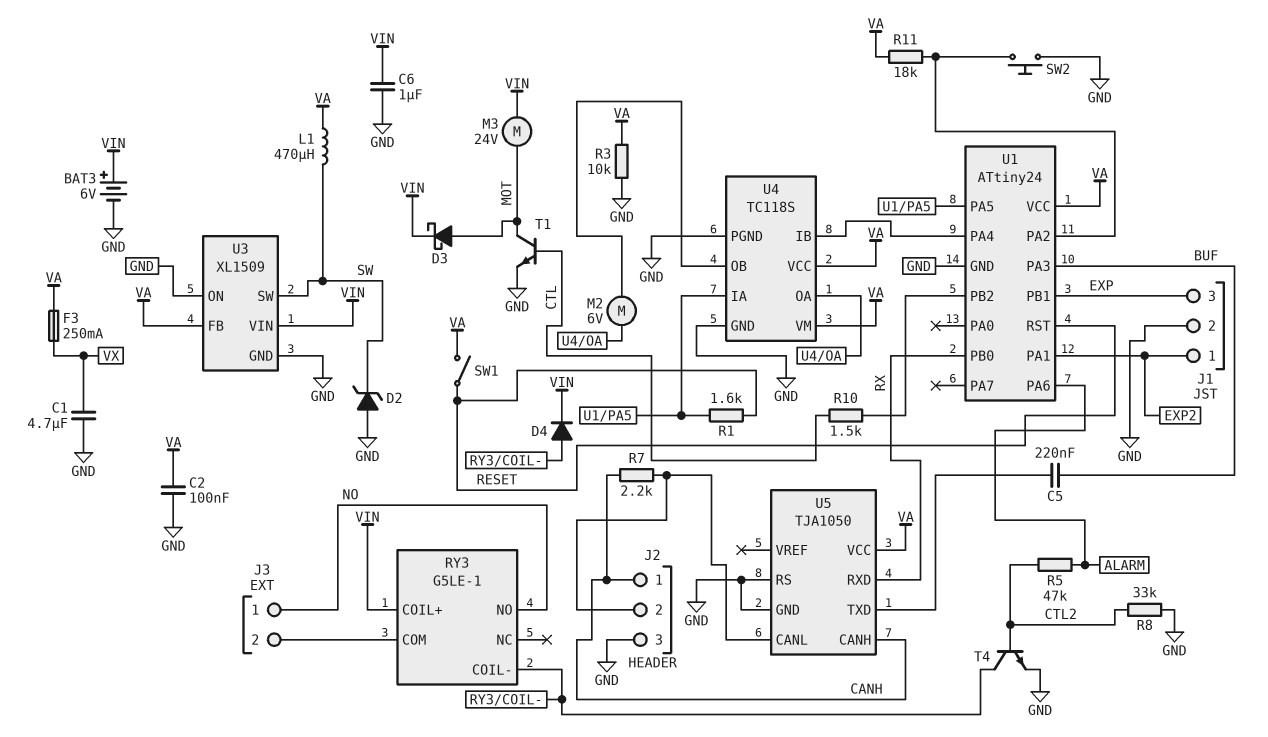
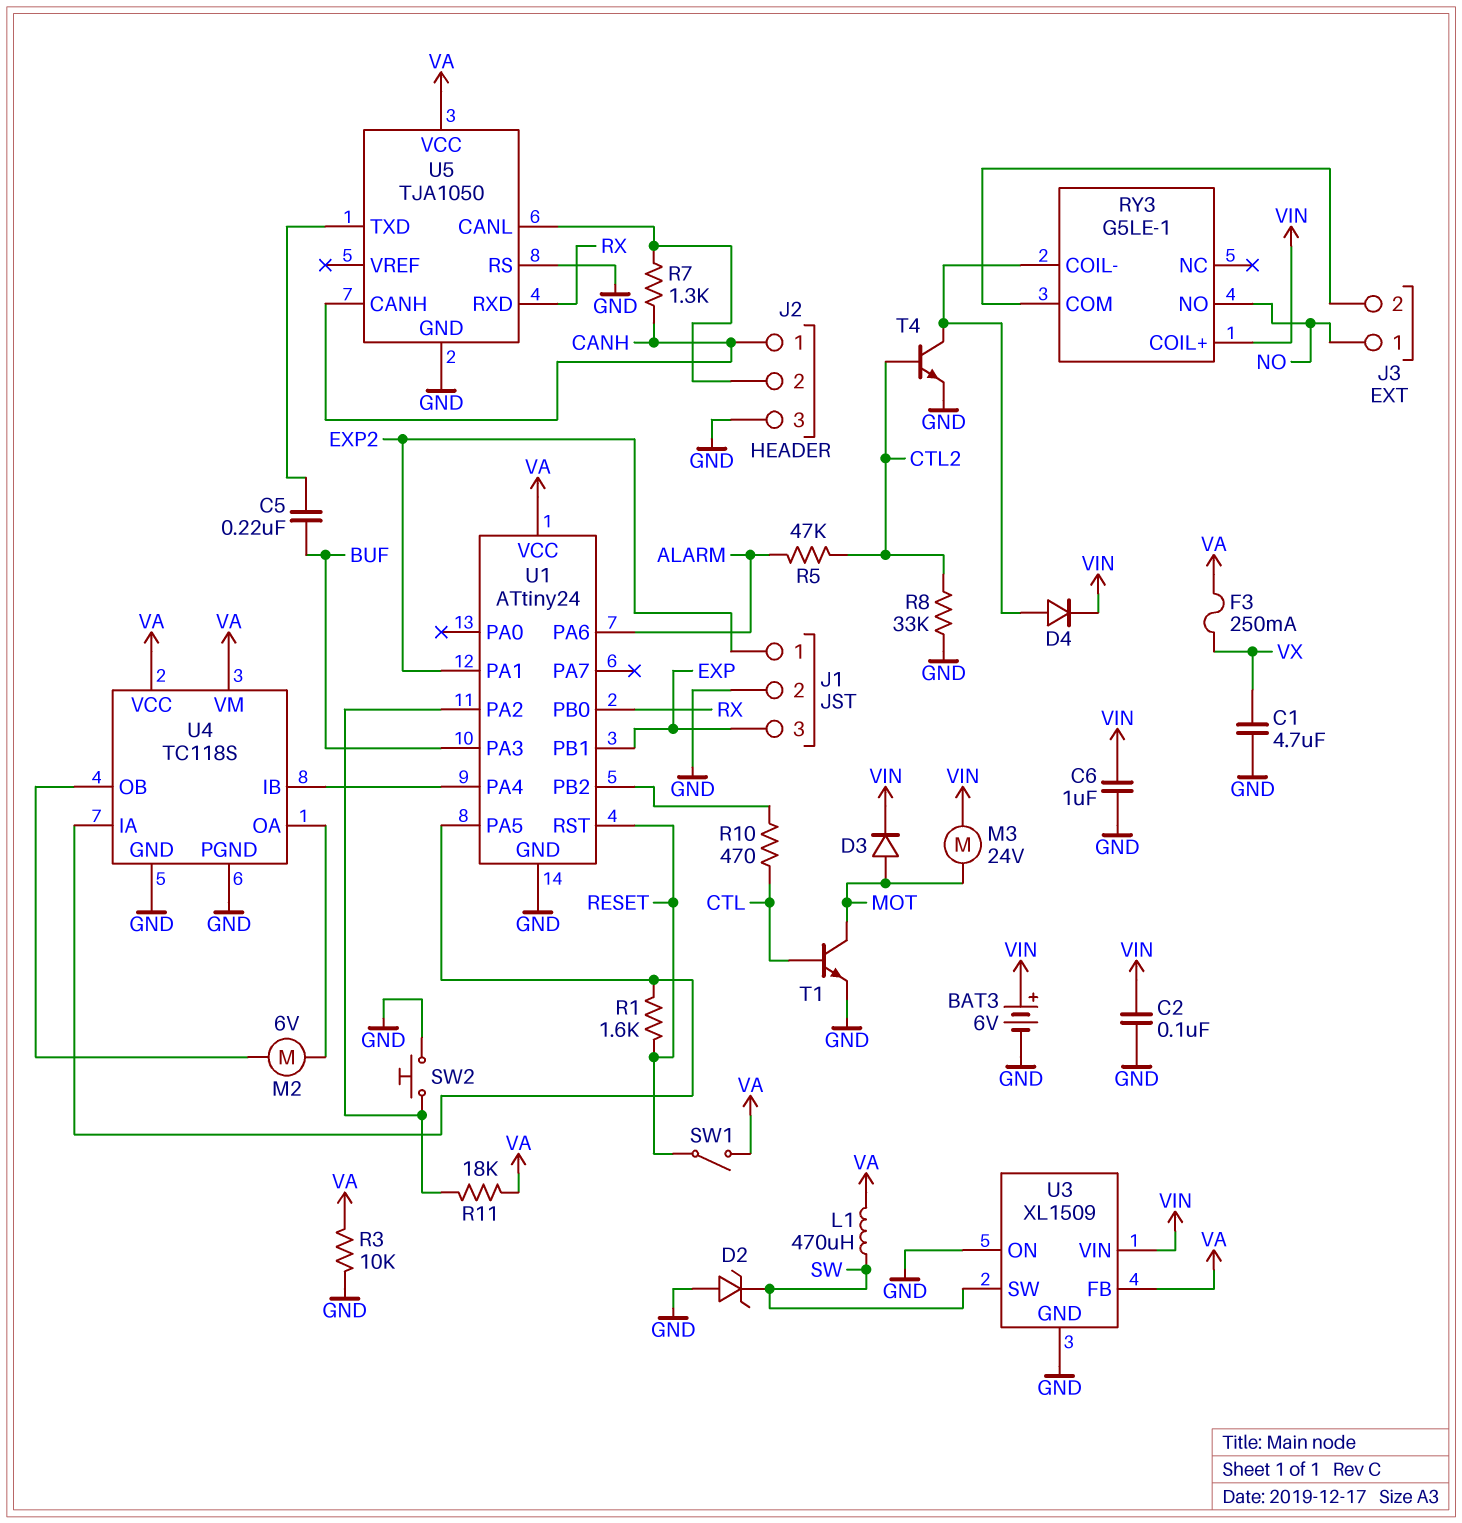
C2: 100nF (GND, VA) -> 100nF (GND, VIN)
D3: schottky (A MOT, K VIN) -> diode (A MOT, K VIN)
R7: 2.2k (CANH, J2/2) -> 1.3k (CANH, J2/2)
R10: 1.5k (CTL, U1/PB2) -> 470 (CTL, U1/PB2)

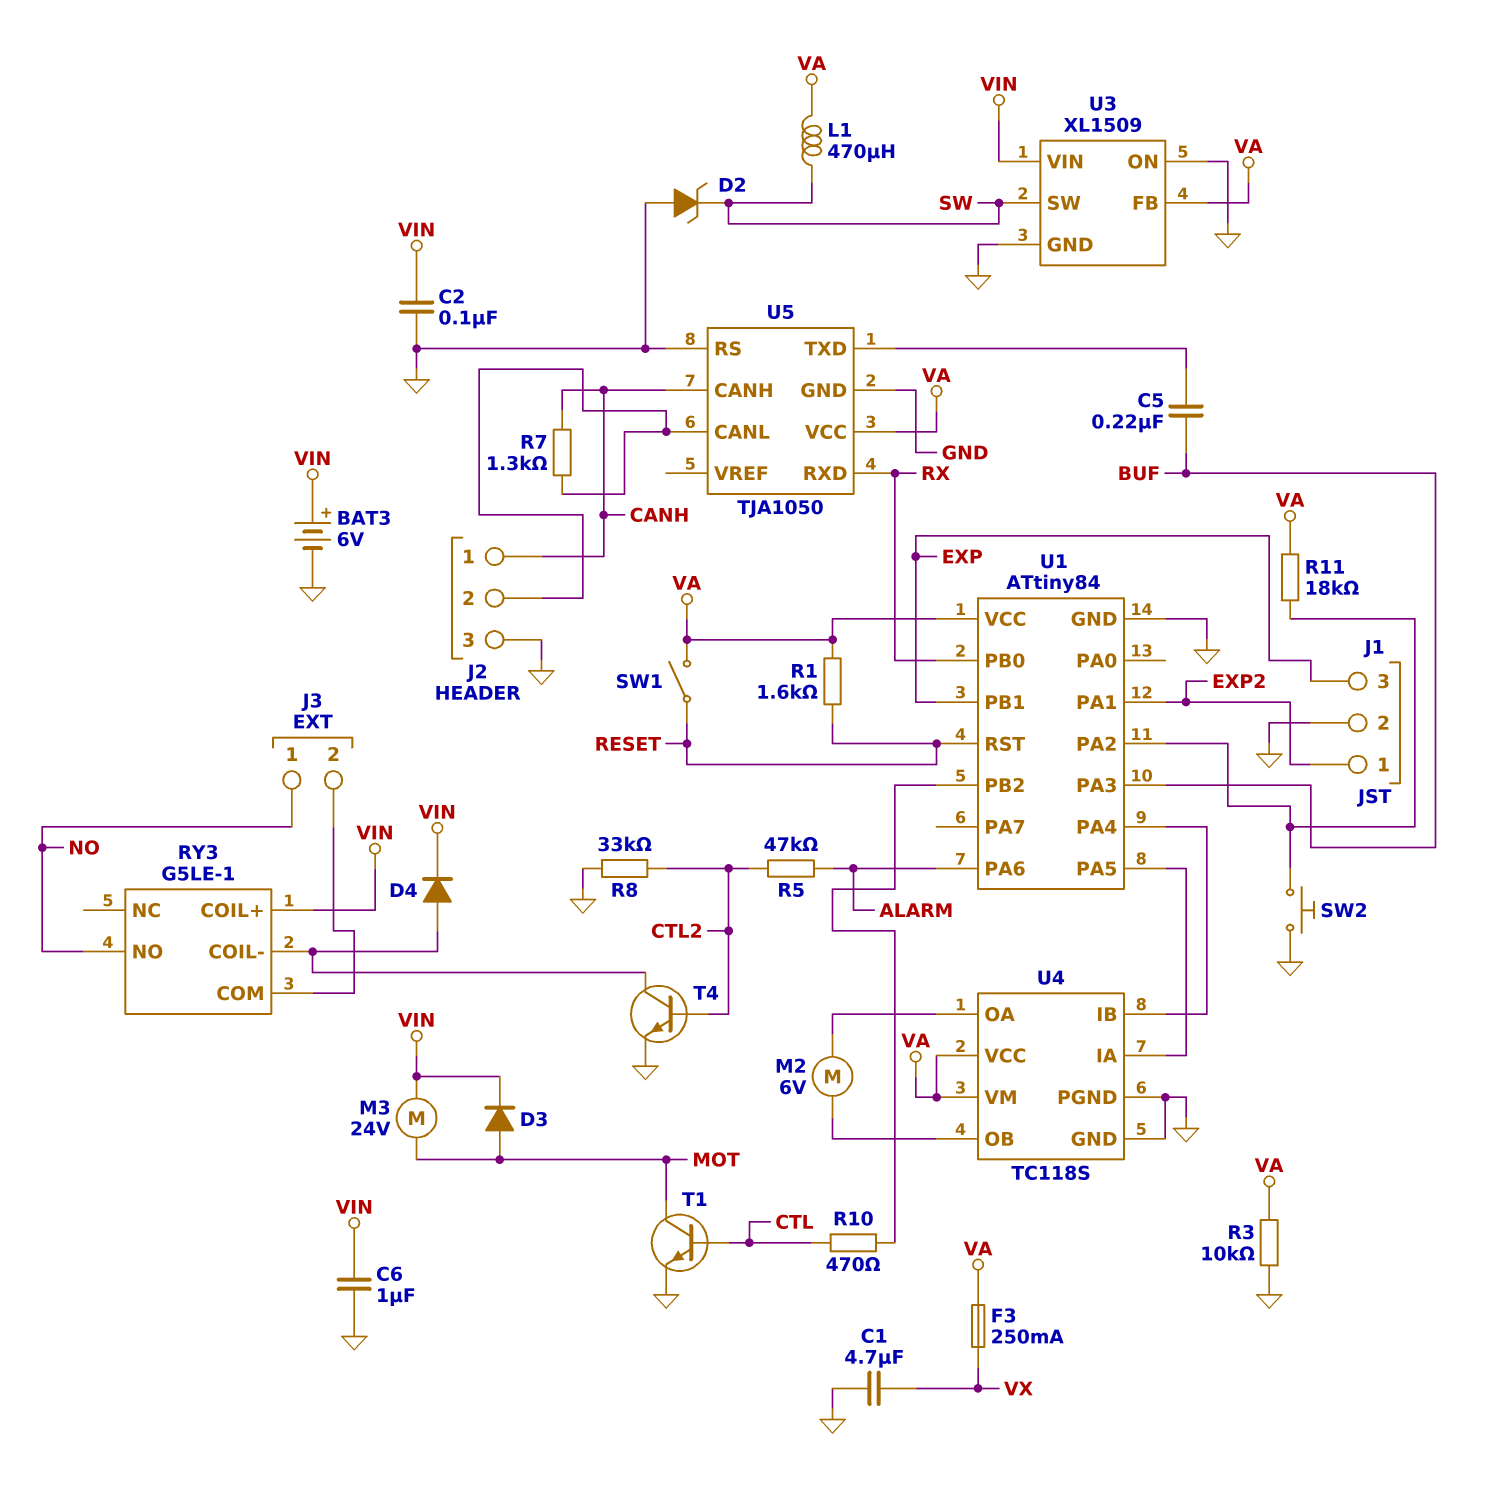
R1: 1.6k (RESET, U1/PA5) -> 1.6k (RESET, VA)
U1: ATtiny24 -> ATtiny84

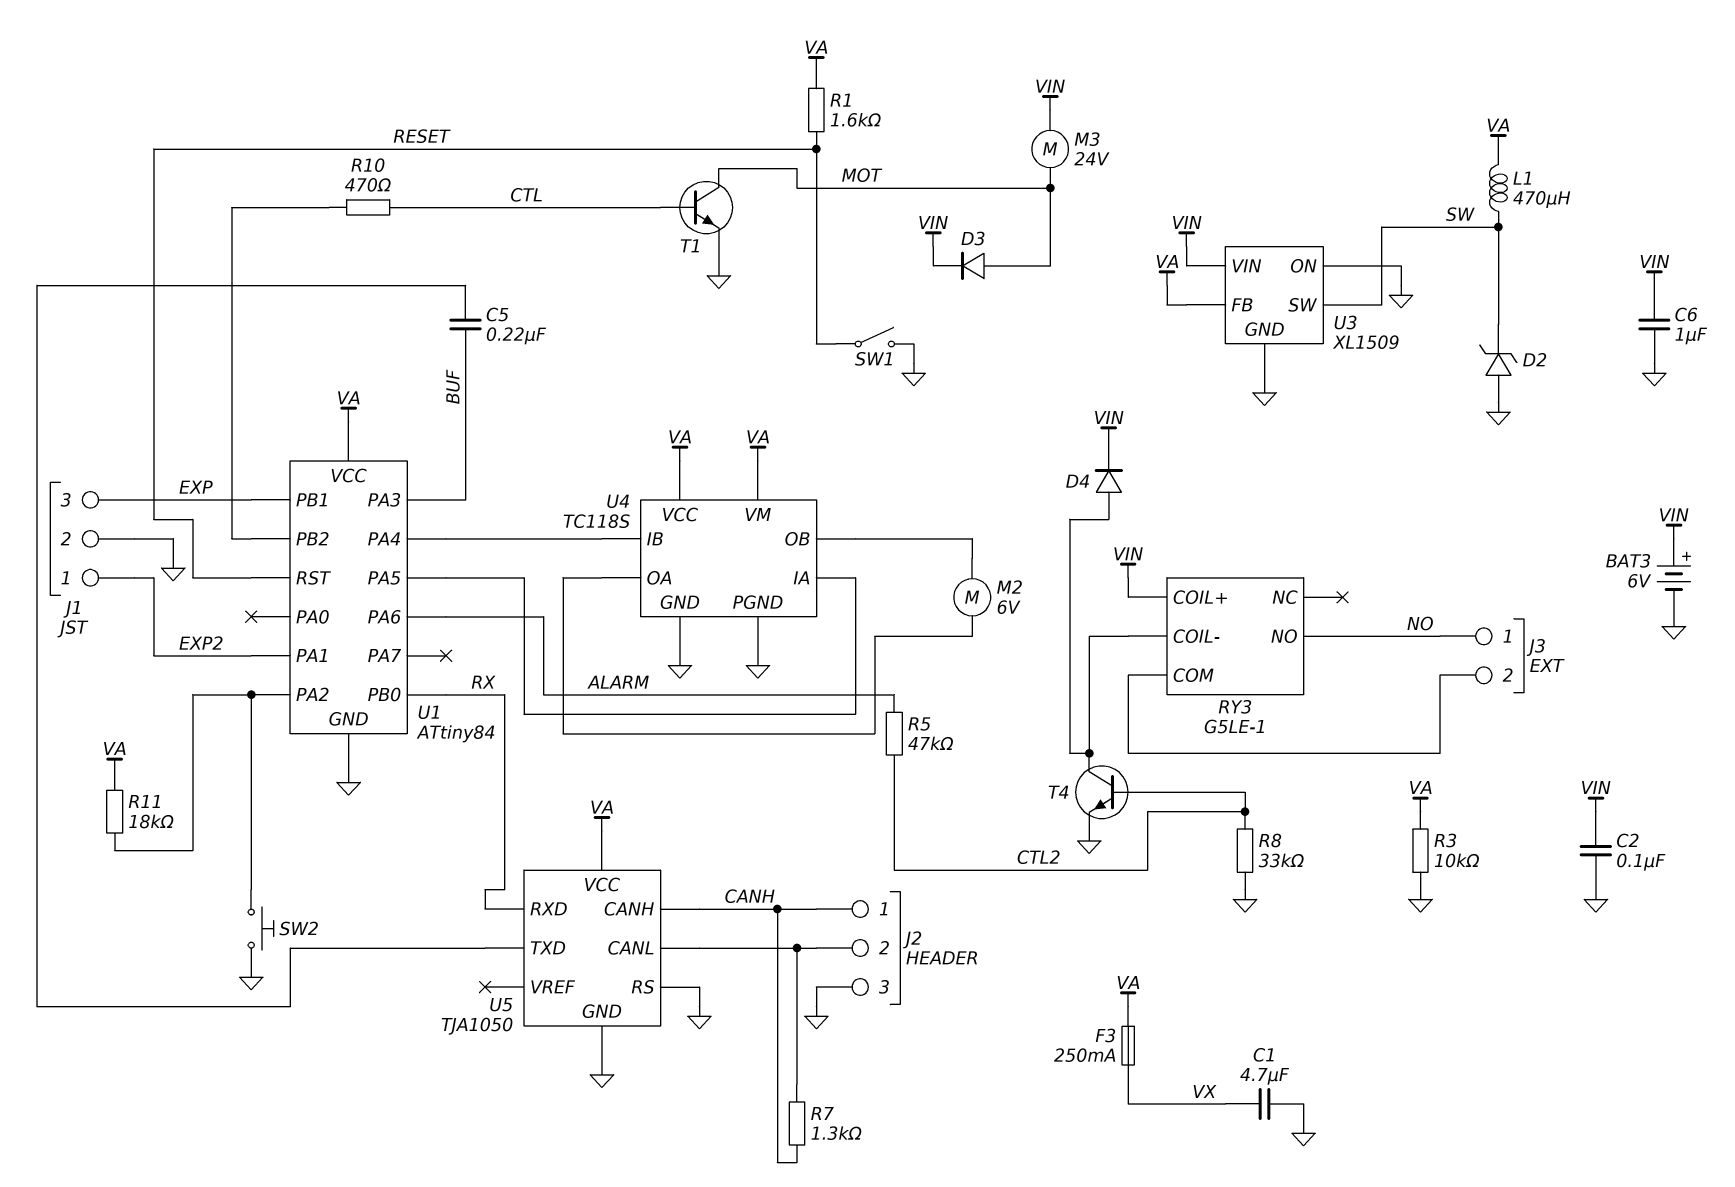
SW1: switch (RESET, VA) -> switch (GND, RESET)

